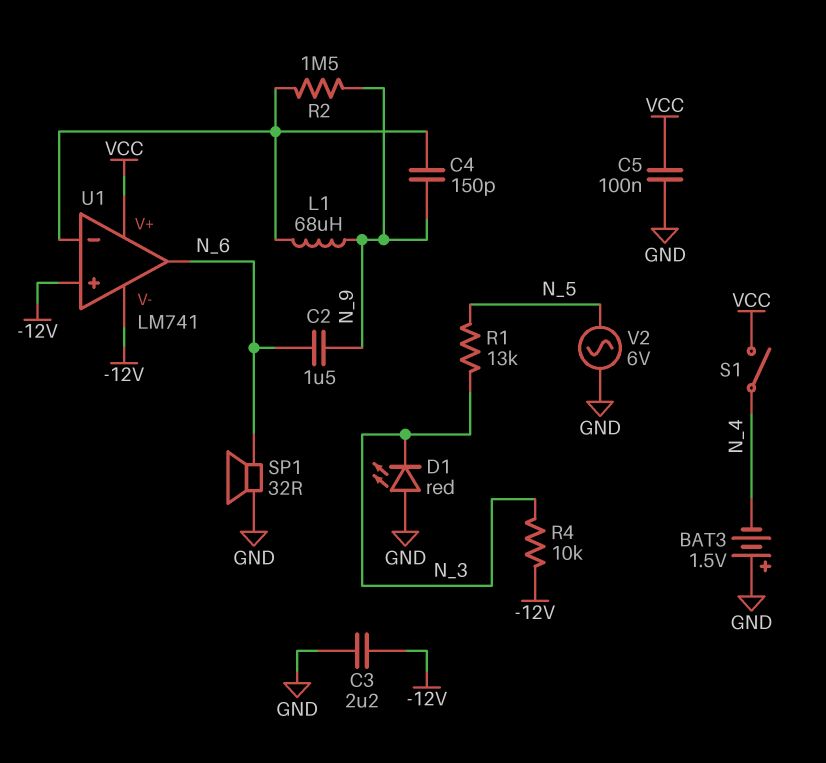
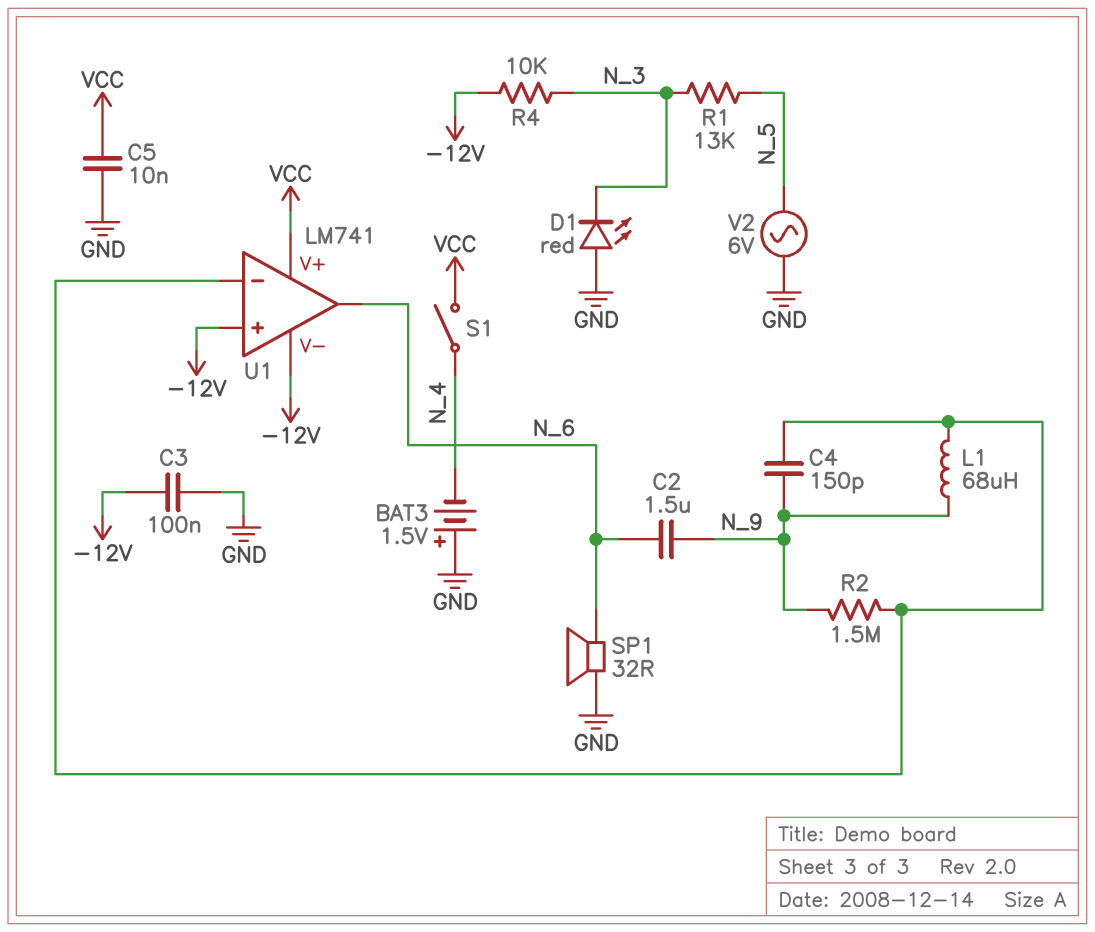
C3: 2.2uF (-12V, GND) -> 100nF (-12V, GND)
C5: 100nF (GND, VCC) -> 10nF (GND, VCC)

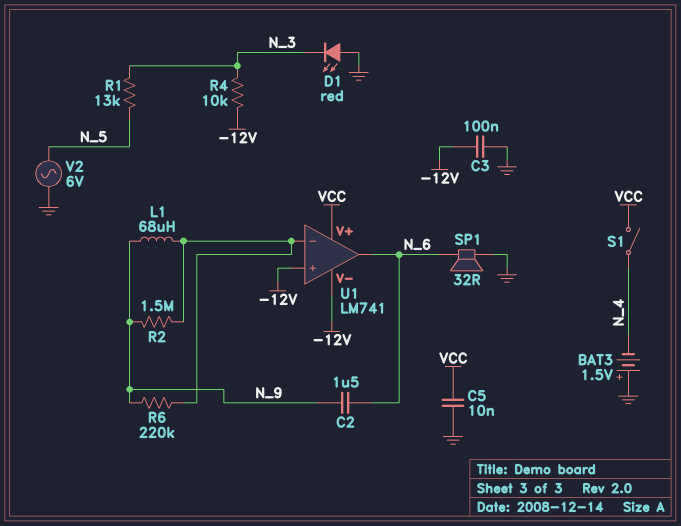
C4: 150pF (N_9, U1/in-) -> none
R6: none -> 220k (N_9, U1/in-)

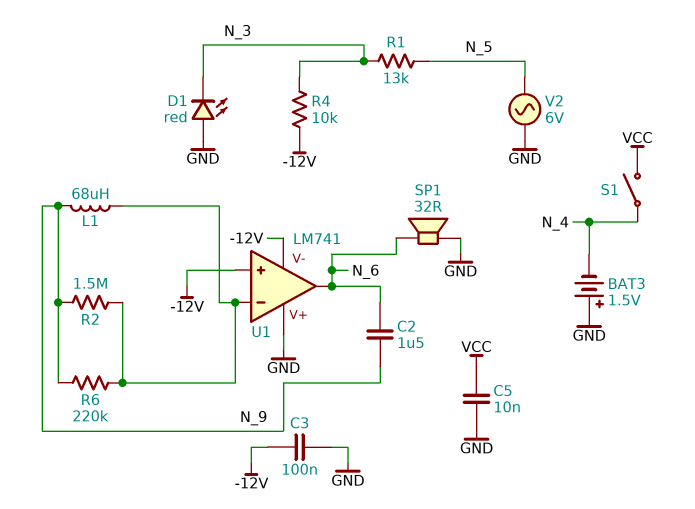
U1 pin V+: VCC -> GND

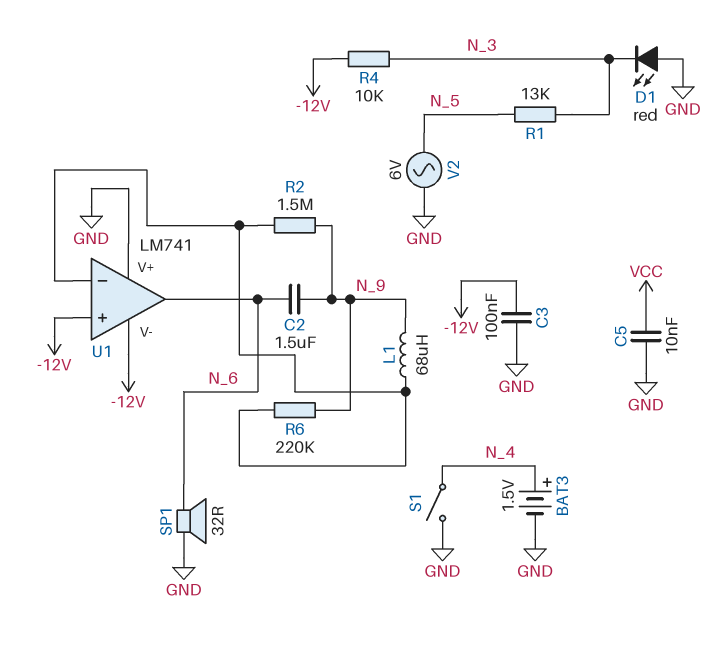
BAT3: 1.5V (plus GND, minus N_4) -> 1.5V (plus N_4, minus GND)
S1: switch (N_4, VCC) -> switch (GND, N_4)

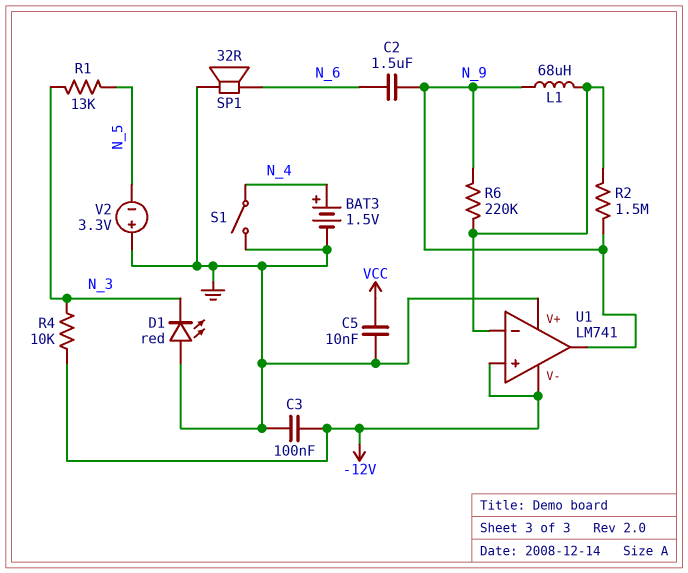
U1 pin out: N_6 -> N_9
V2: AC 6V (GND, N_5) -> 3.3V (plus GND, minus N_5)

